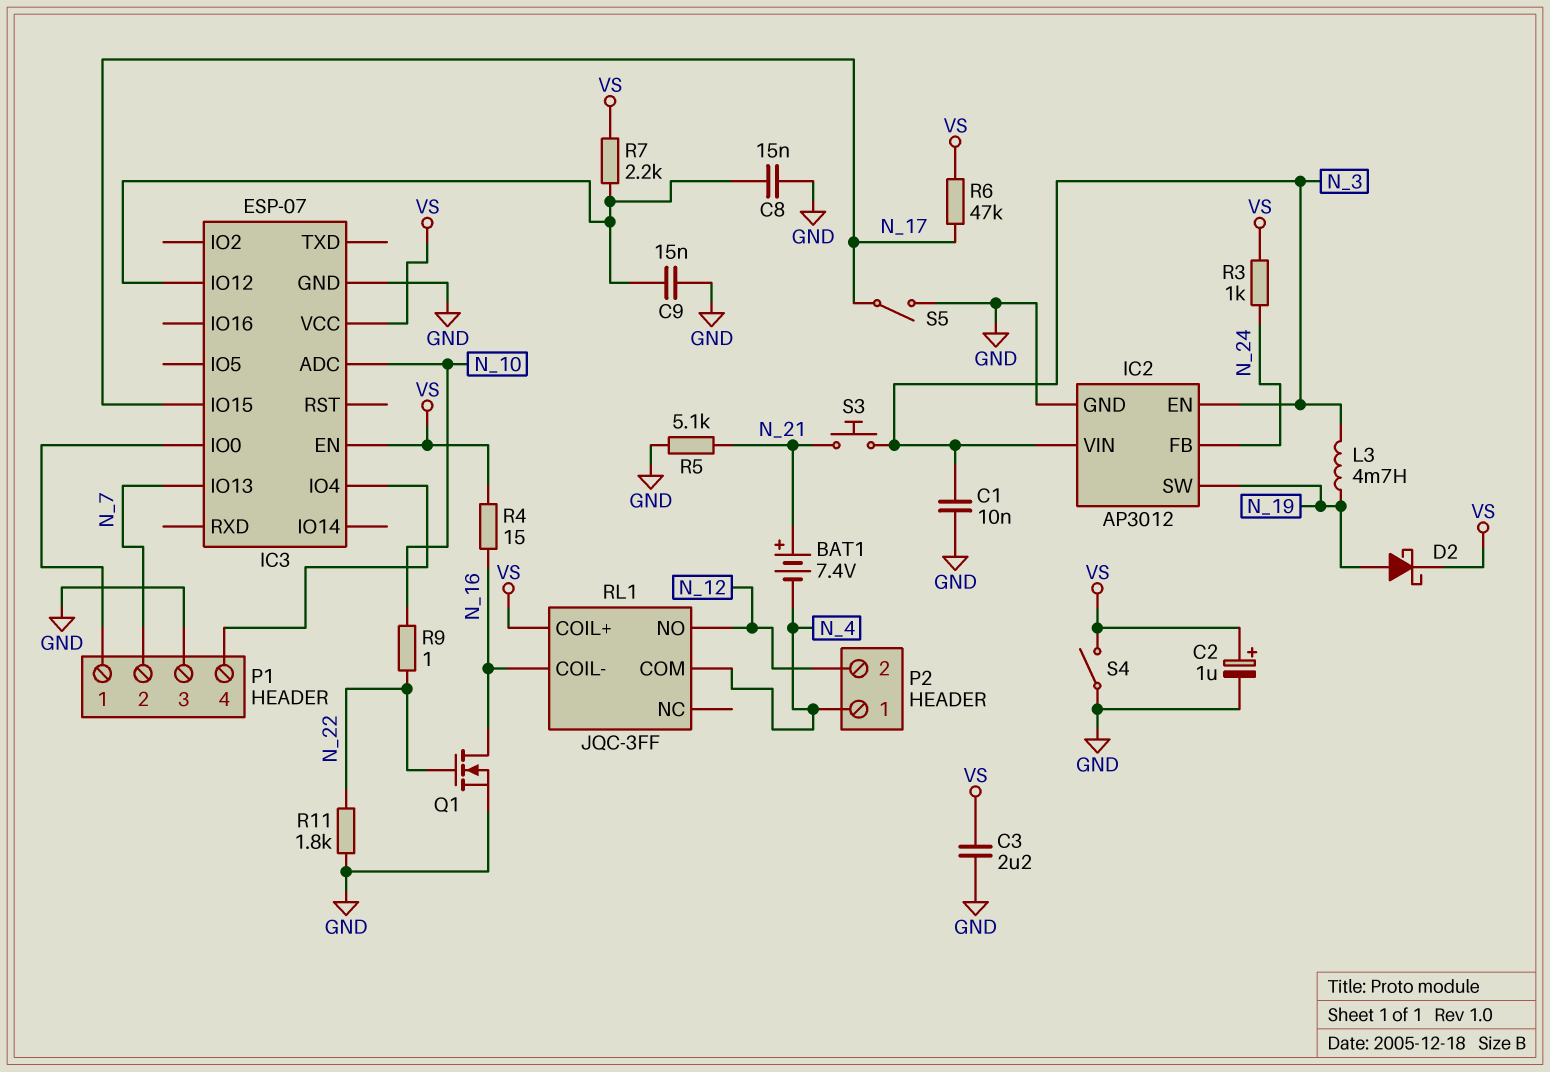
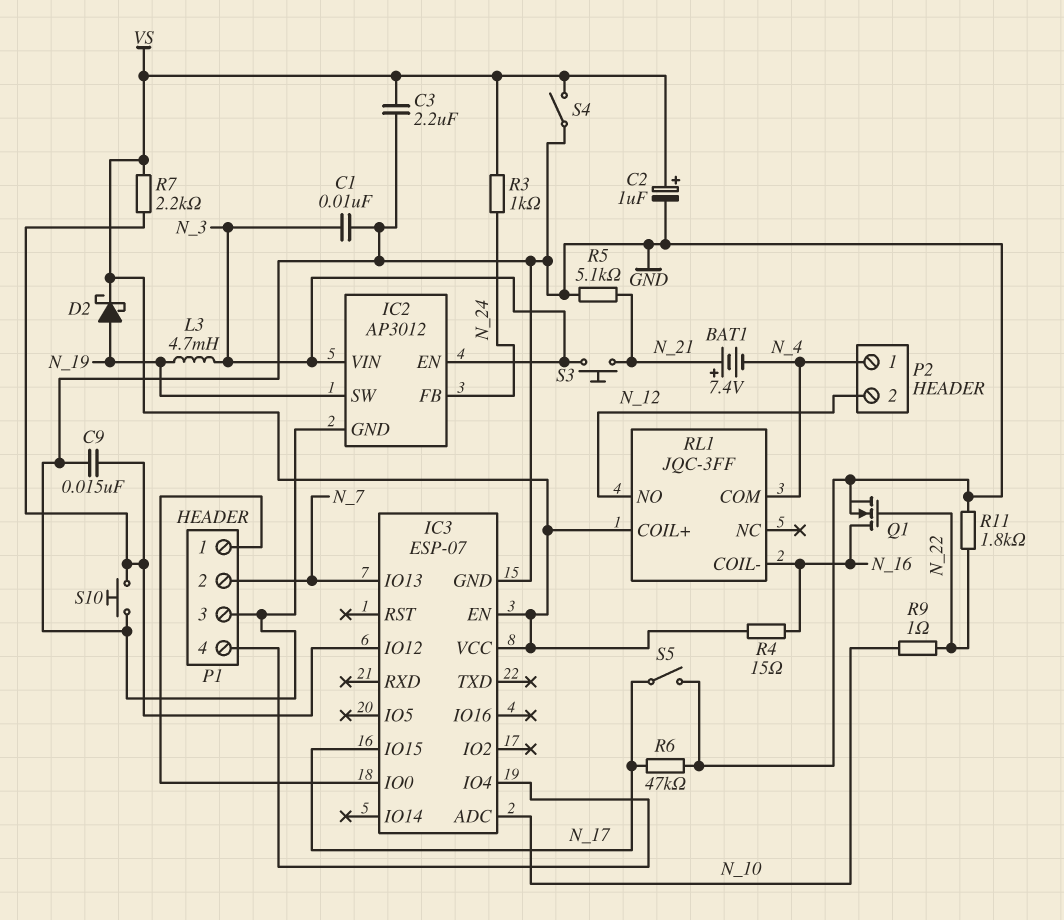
C8: 15nF (GND, IC3/IO12) -> none
R6: 47k (N_17, VS) -> 47k (GND, N_17)
S10: none -> button (GND, IC3/IO12)

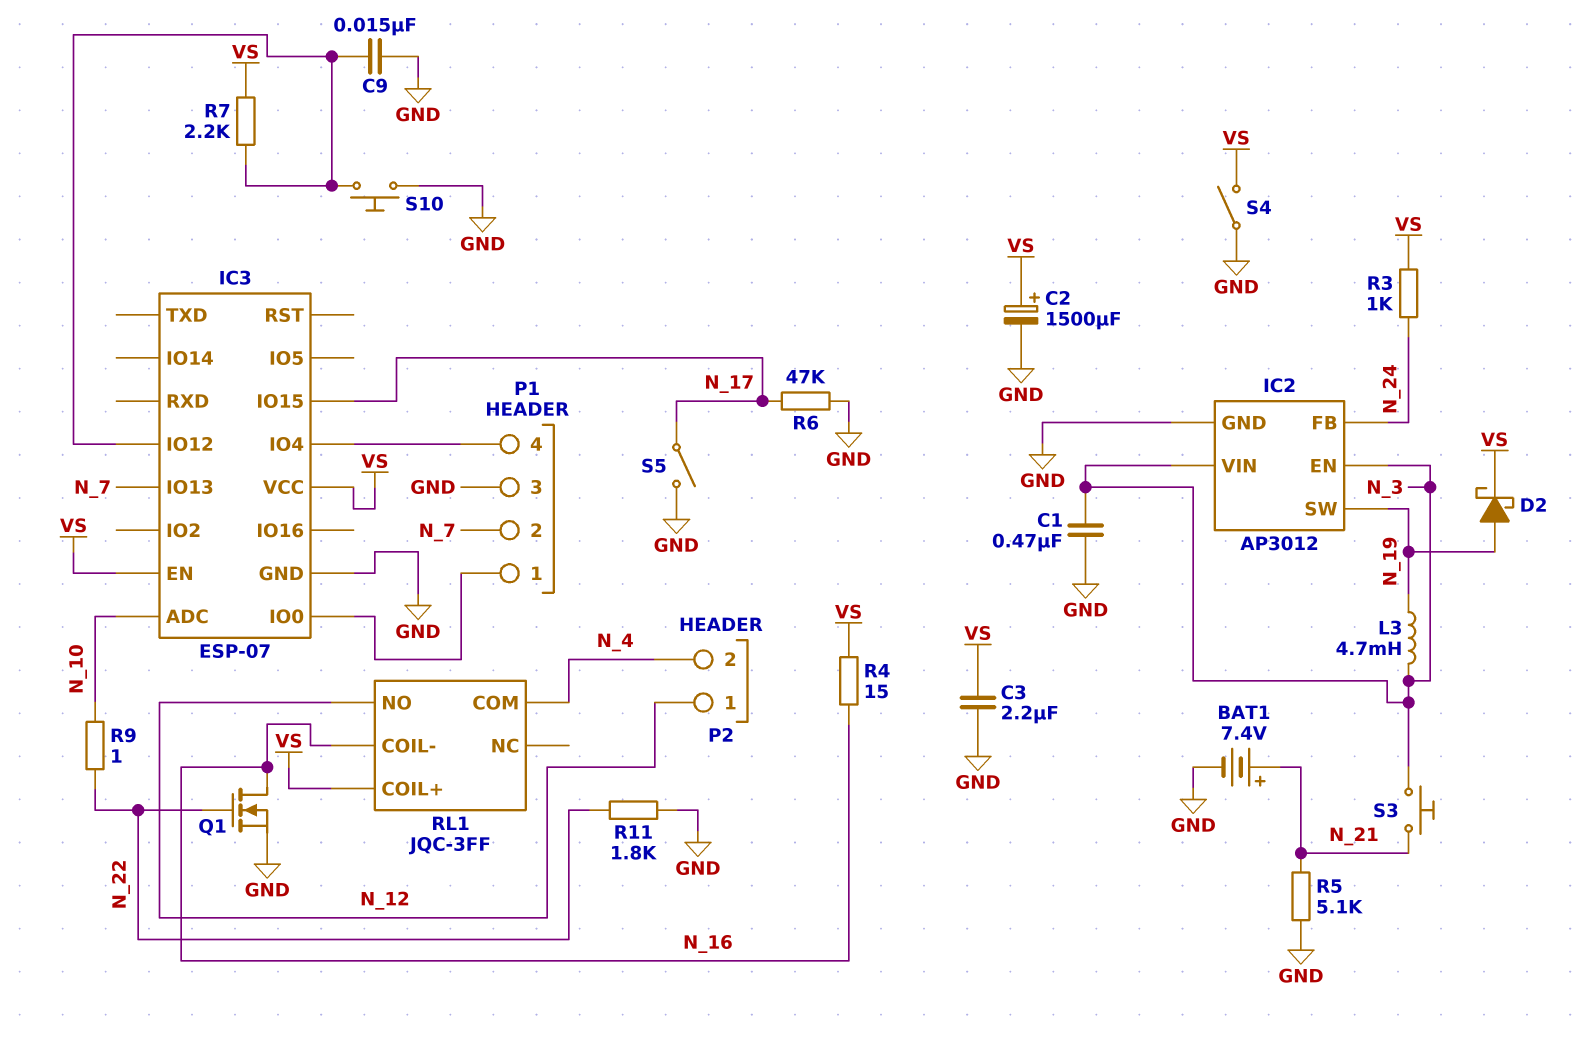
BAT1: 7.4V (plus N_21, minus N_4) -> 7.4V (plus N_21, minus GND)
C1: 10nF (GND, N_3) -> 470nF (GND, N_3)
C2: 1uF (plus VS, minus GND) -> 1500uF (plus VS, minus GND)
P2 pin 1: N_4 -> N_12
P2 pin 2: N_12 -> N_4

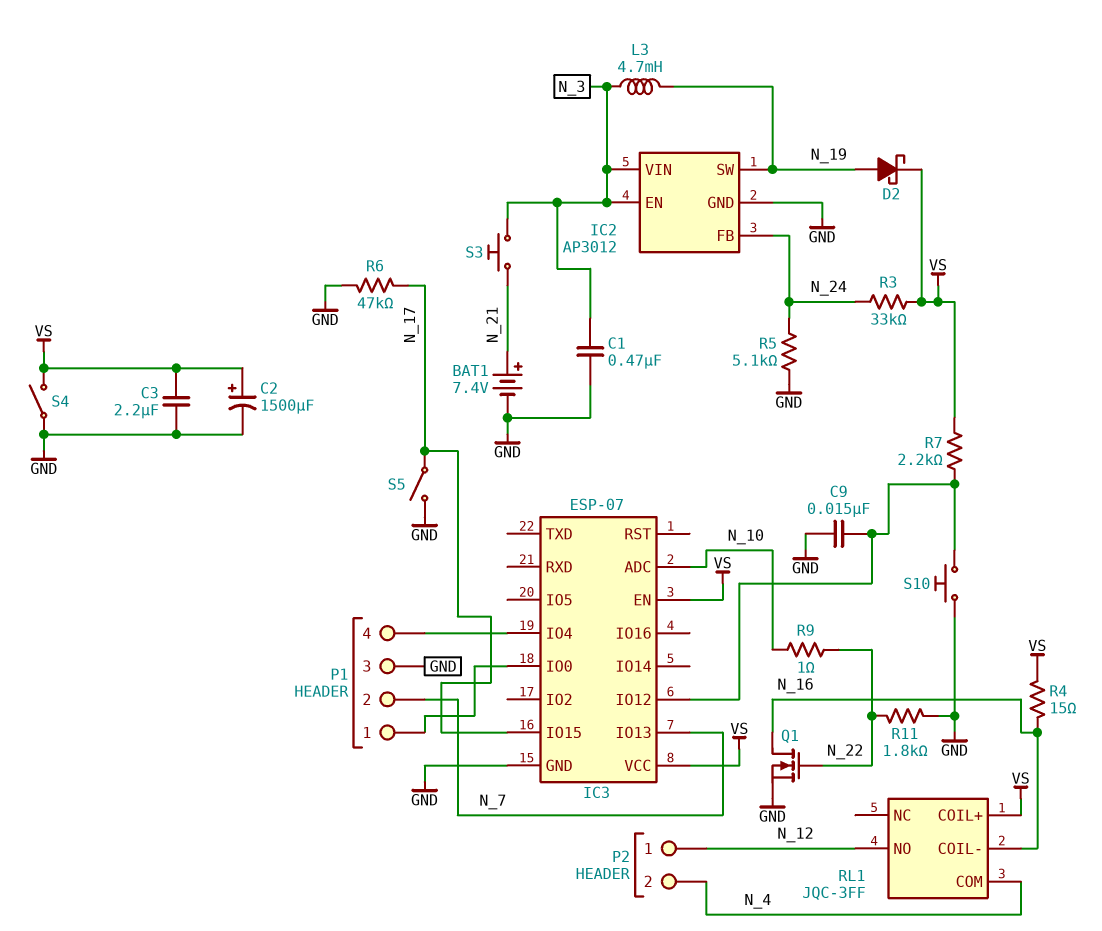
R3: 1k (N_24, VS) -> 33k (N_24, VS)
R5: 5.1k (GND, N_21) -> 5.1k (GND, N_24)

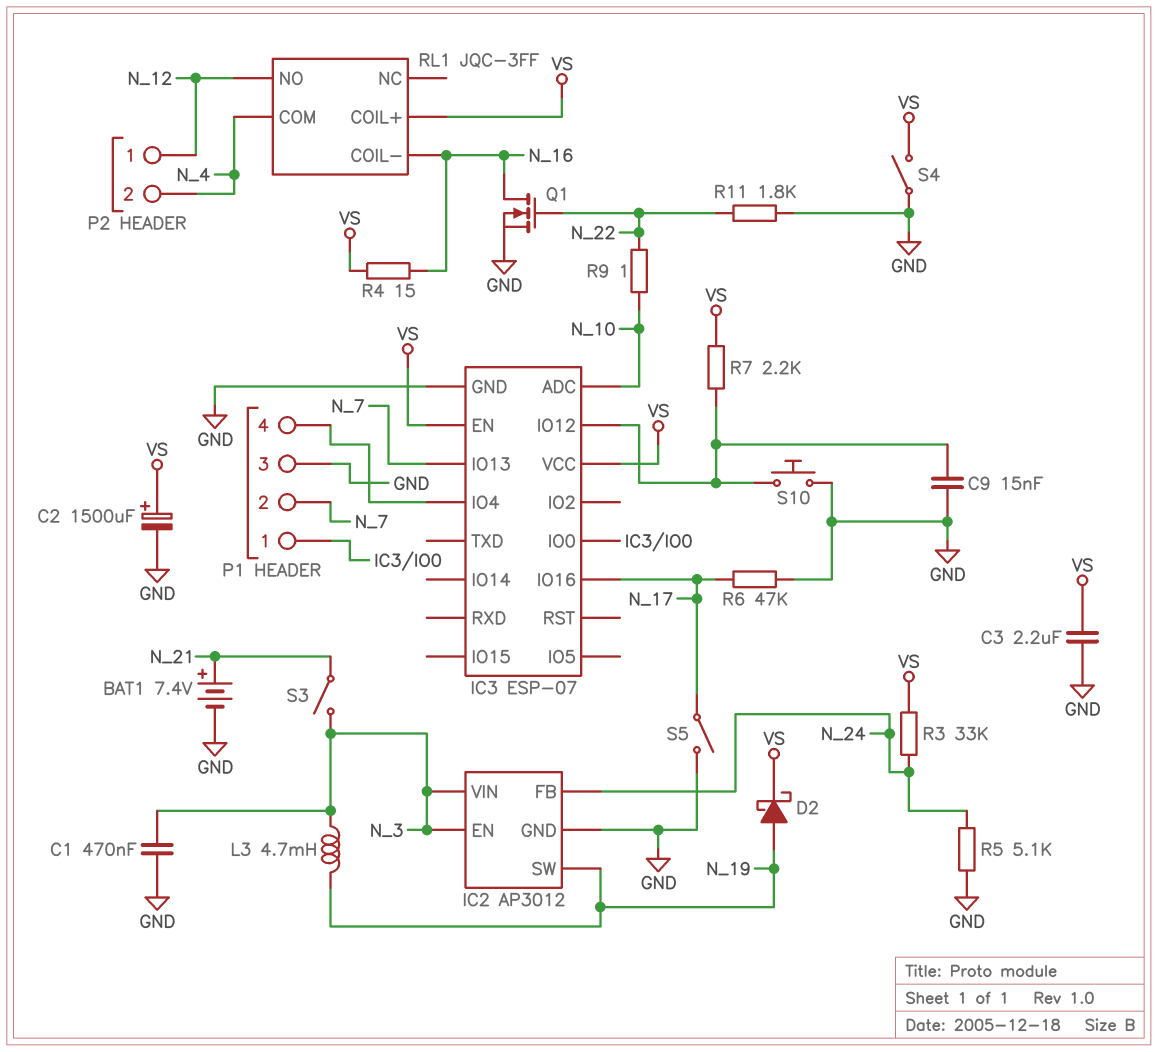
IC3 pin IO15: N_17 -> none
IC3 pin IO16: none -> N_17
S3: button (N_3, N_21) -> switch (N_3, N_21)

